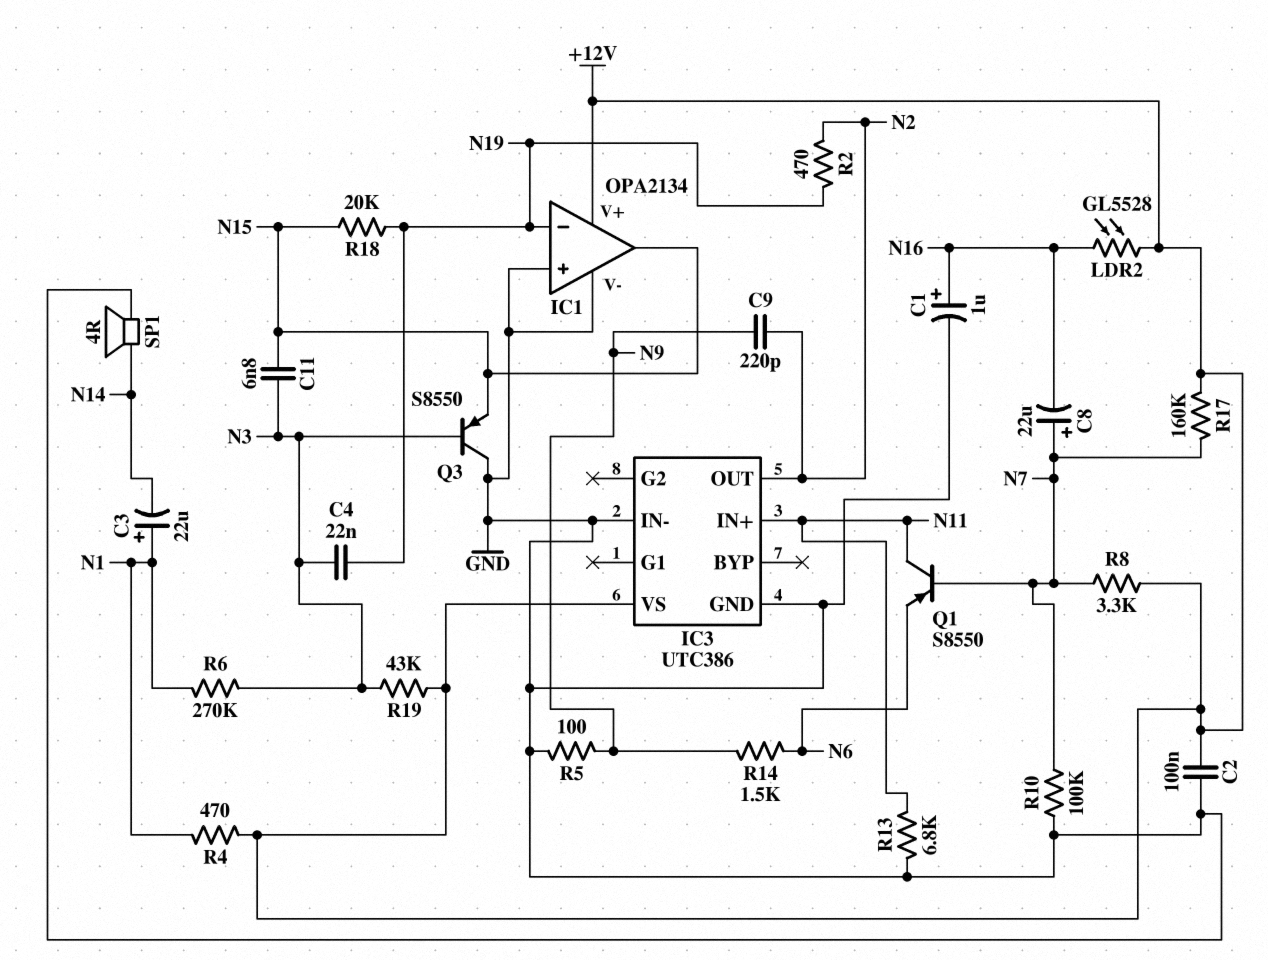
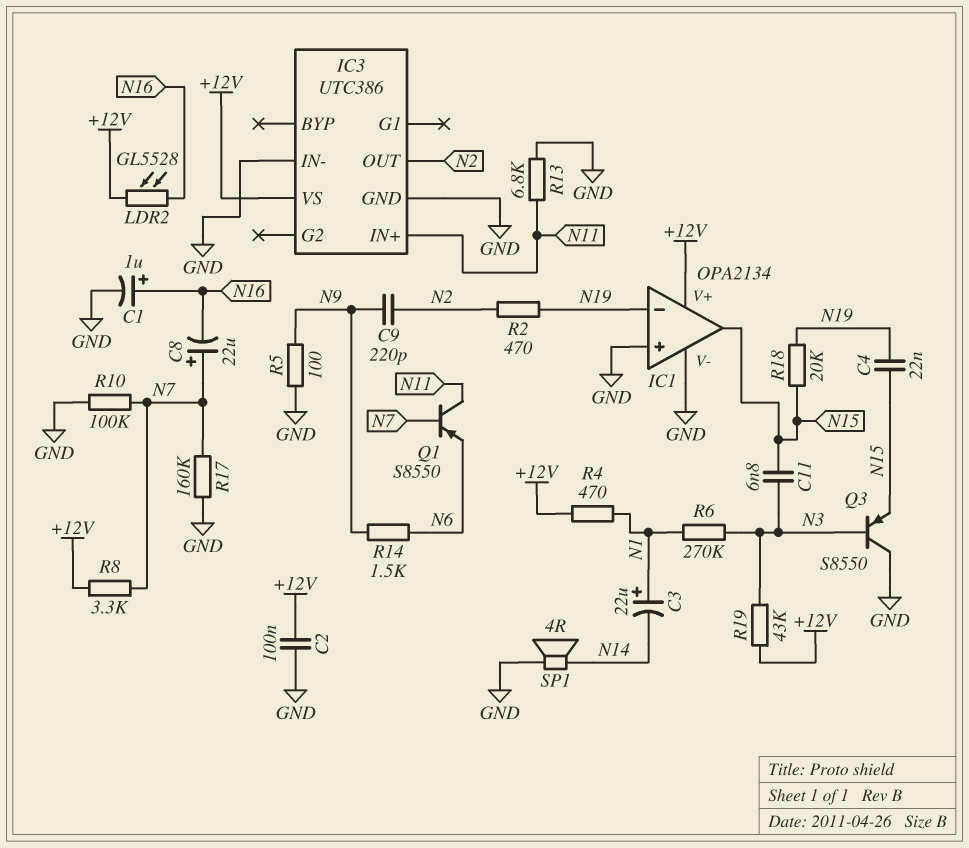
C4: 22nF (N3, N19) -> 22nF (N15, N19)
R17: 160k (+12V, N7) -> 160k (GND, N7)

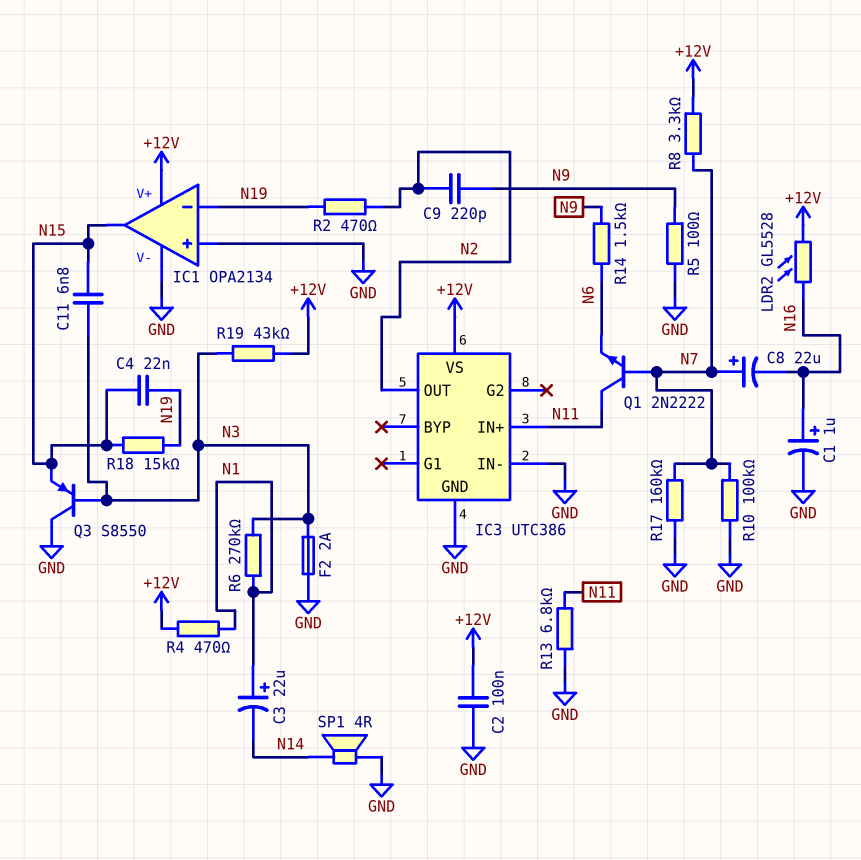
F2: none -> 2A (GND, N3)
Q1: PNP S8550 (B N7, C N11, E N6) -> NPN 2N2222 (B N7, C N11, E N6)
R18: 20k (N15, N19) -> 15k (N15, N19)

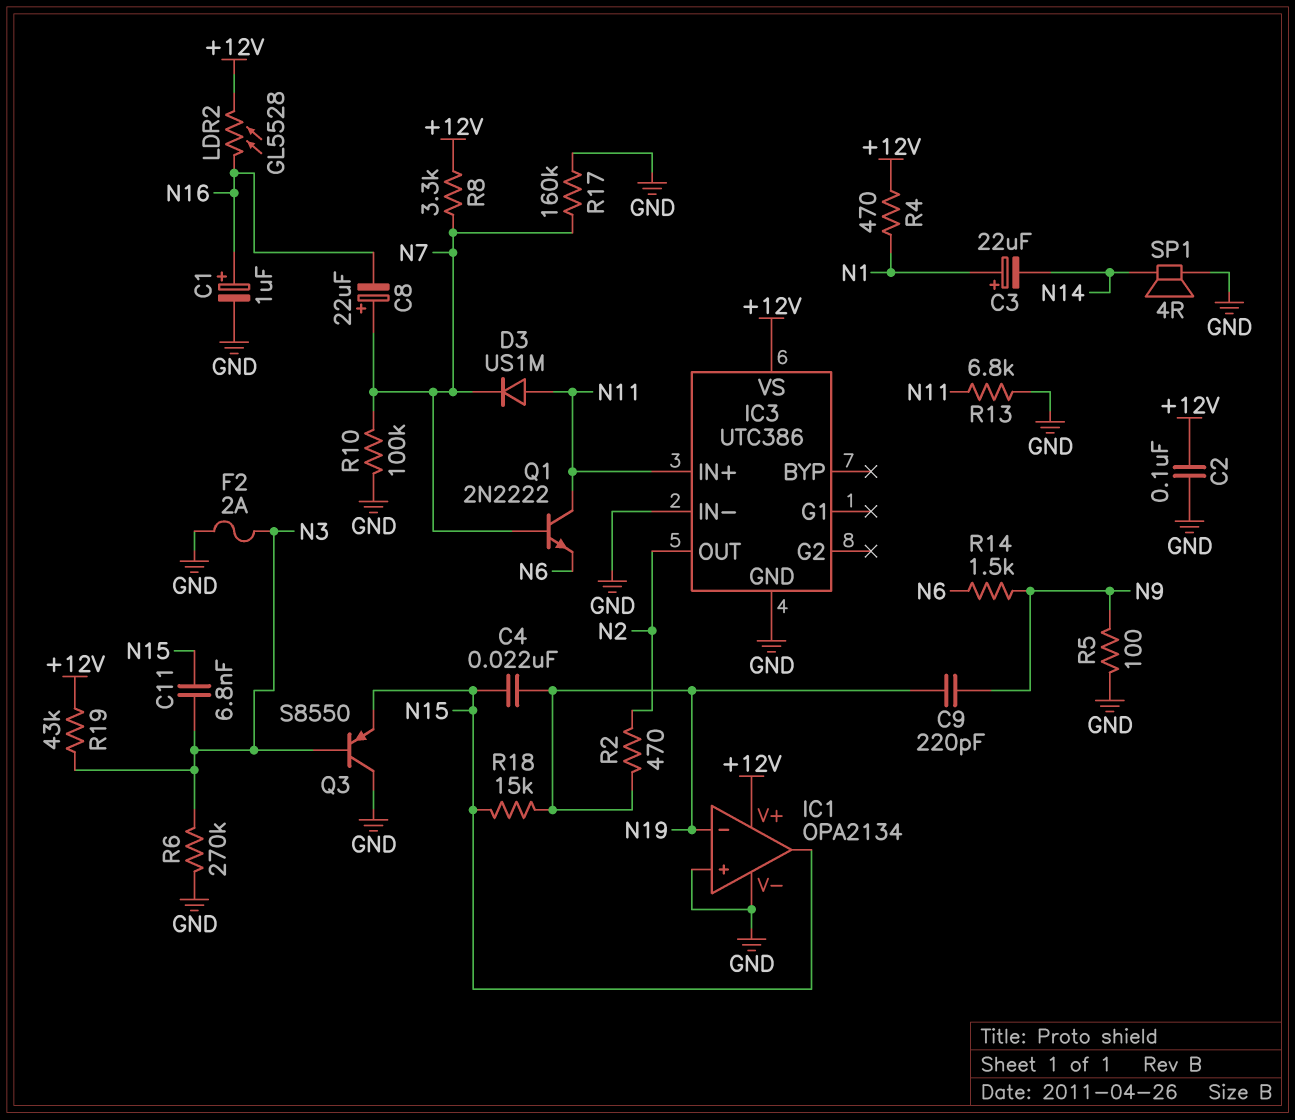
C9: 220pF (N2, N9) -> 220pF (N9, N19)
D3: none -> diode US1M (A N11, K N7)
R6: 270k (N1, N3) -> 270k (GND, N3)

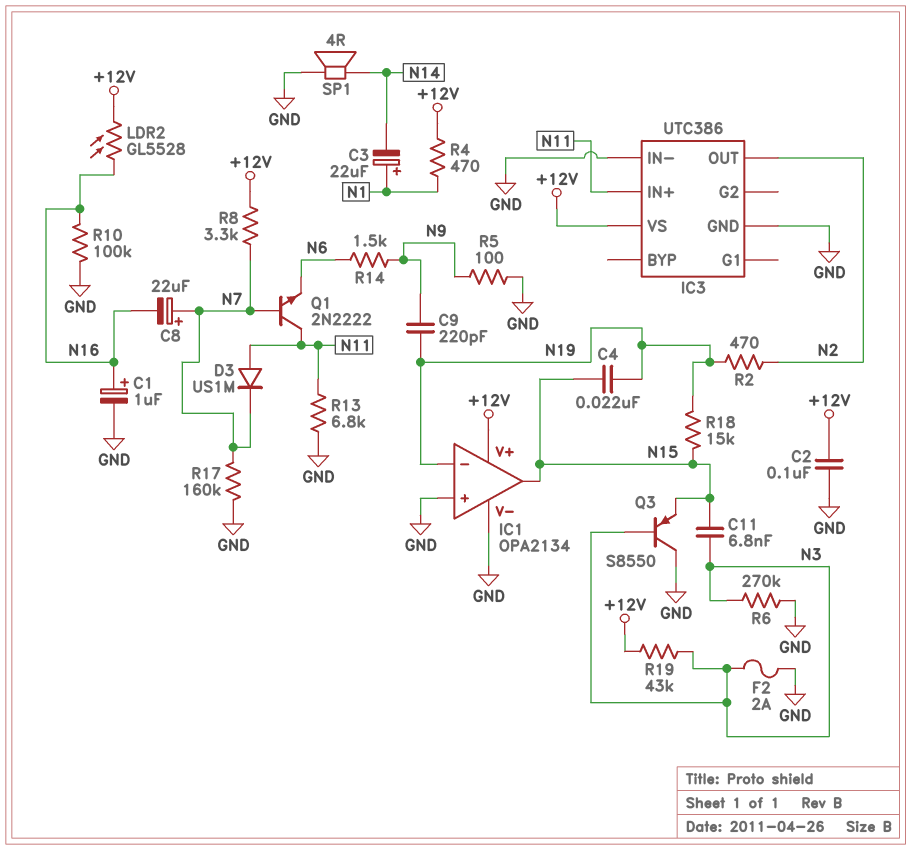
R10: 100k (GND, N7) -> 100k (GND, N16)

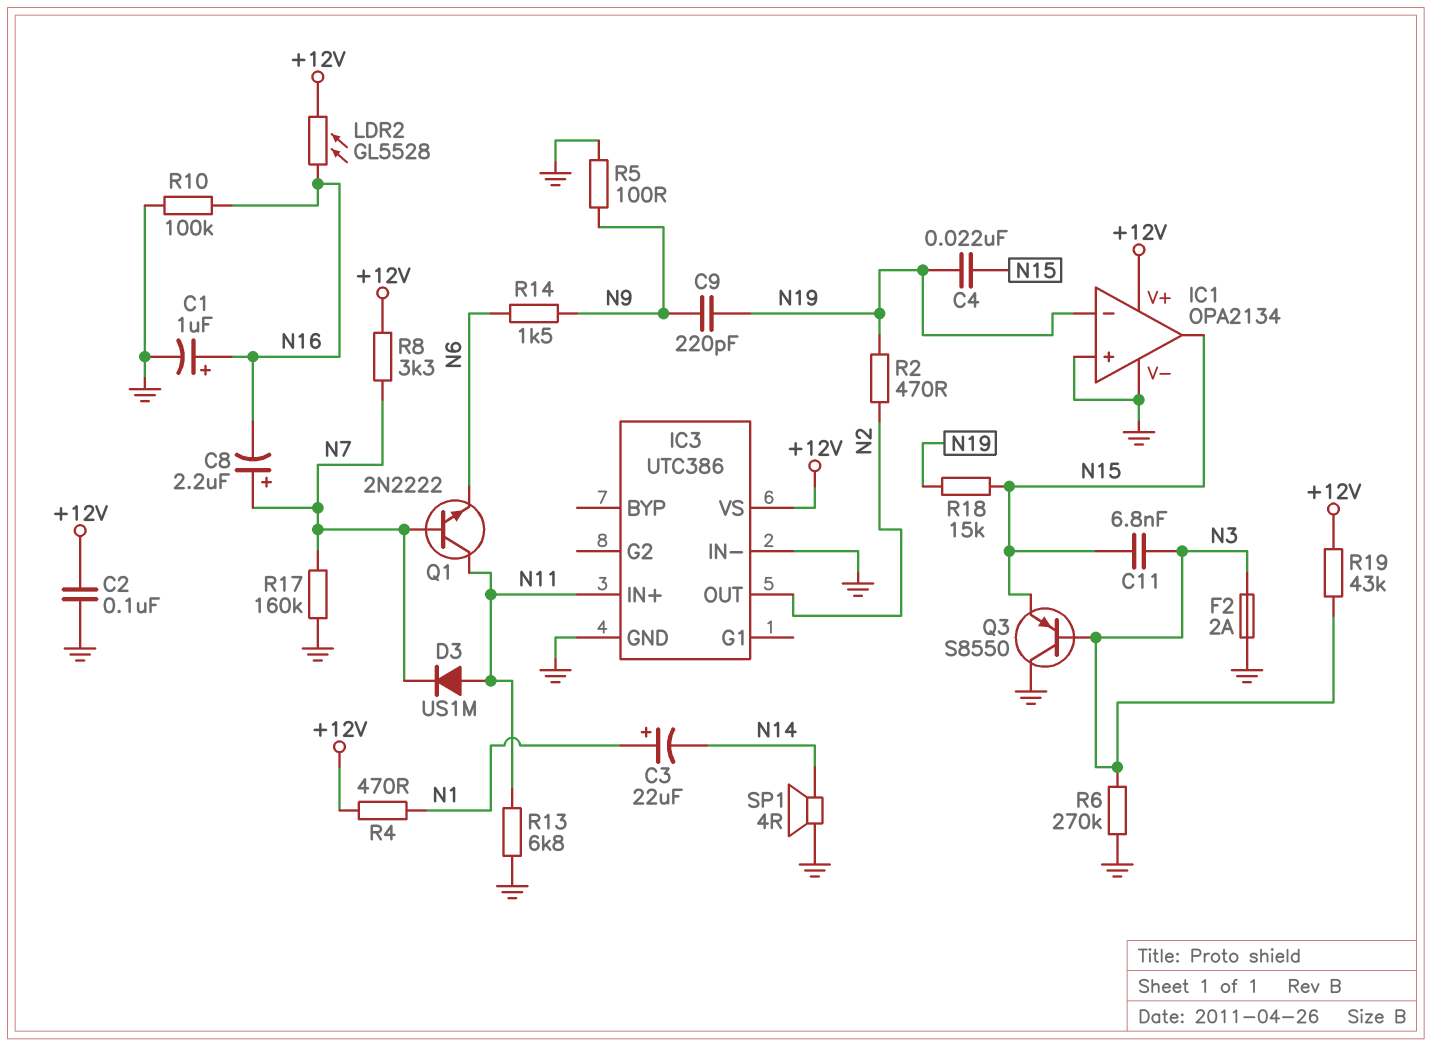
C8: 22uF (plus N7, minus N16) -> 2.2uF (plus N7, minus N16)

